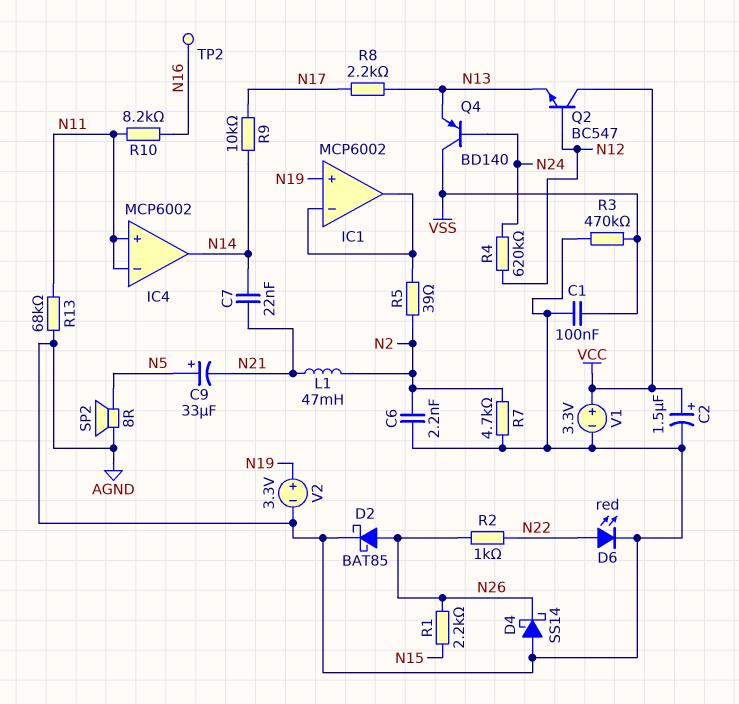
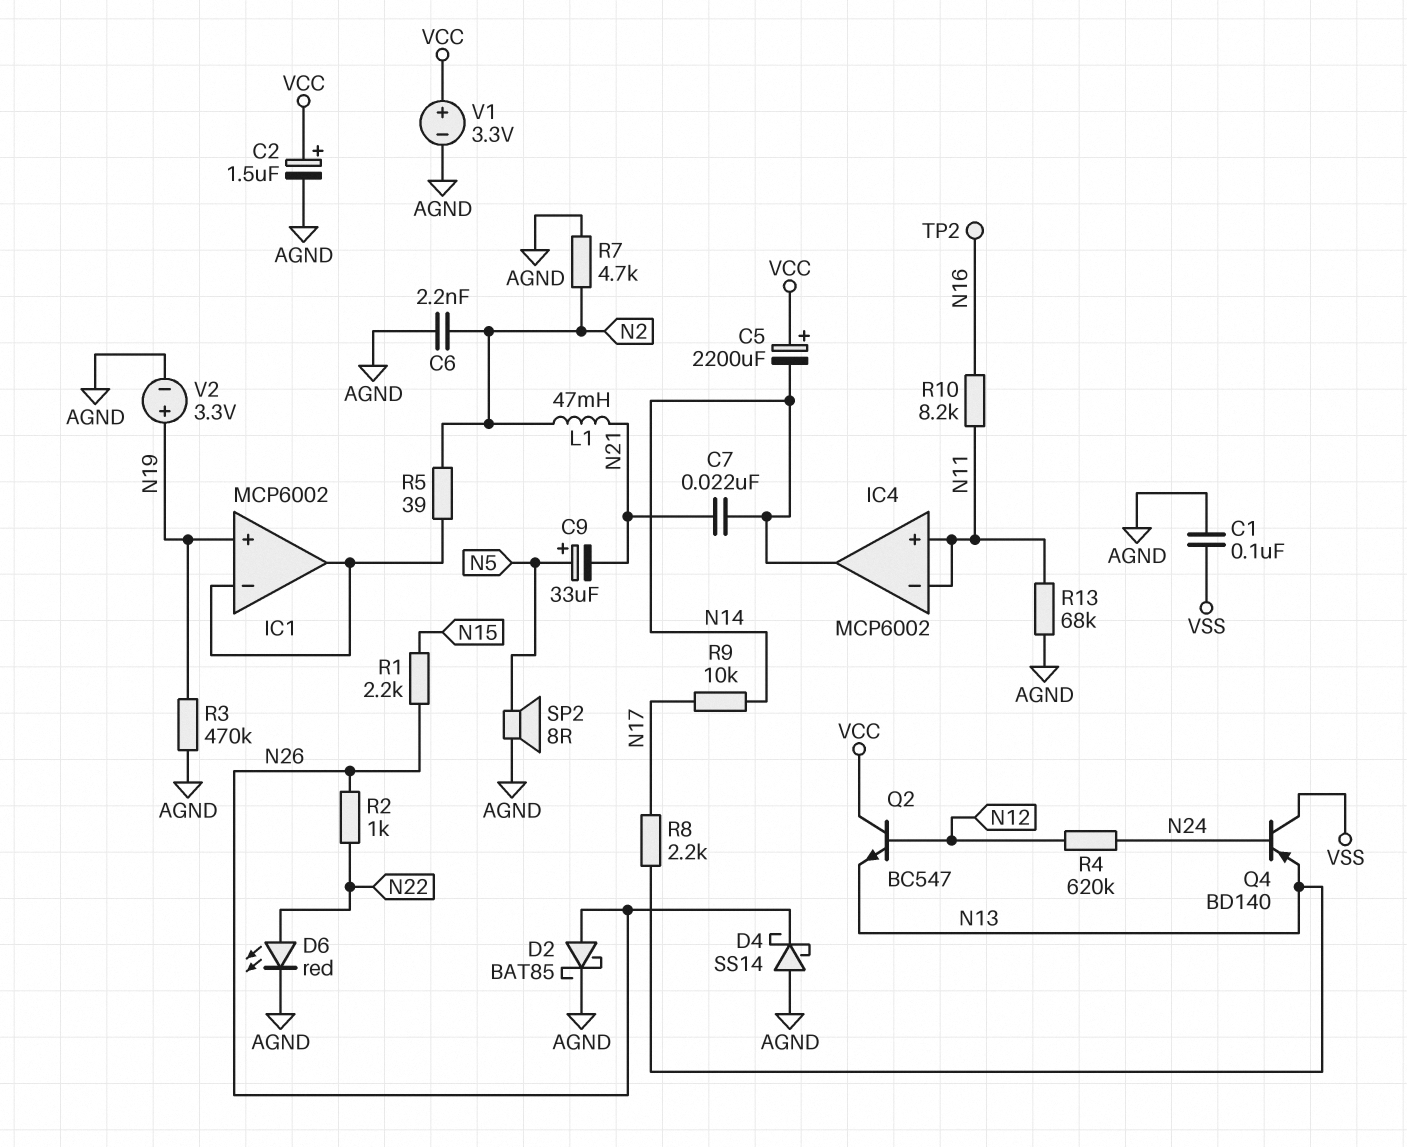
C5: none -> 2200uF (plus VCC, minus N14)
R3: 470k (AGND, VSS) -> 470k (AGND, N19)

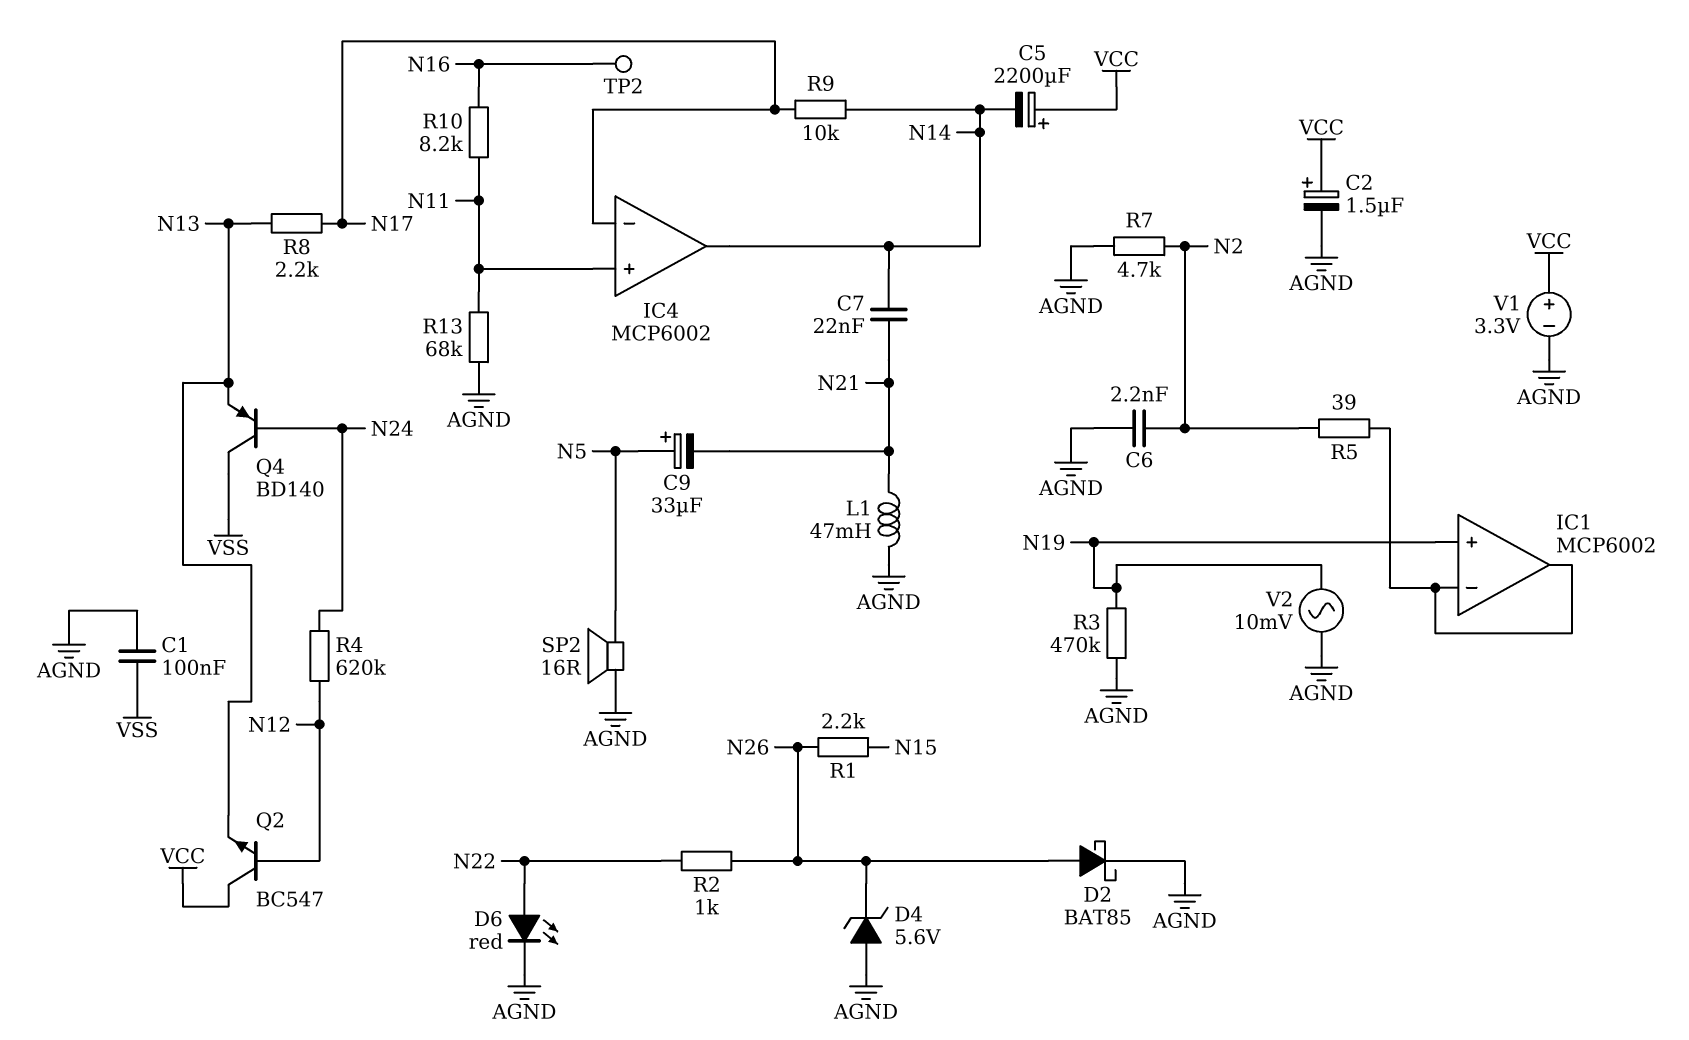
D4: schottky SS14 (A AGND, K N26) -> zener 5.6V (A AGND, K N26)
IC4 pin in-: N11 -> N17
L1: 47mH (N2, N21) -> 47mH (AGND, N21)
SP2: speaker 8R (AGND, N5) -> speaker 16R (AGND, N5)
V2: 3.3V (plus N19, minus AGND) -> AC 10mV (AGND, N19)

